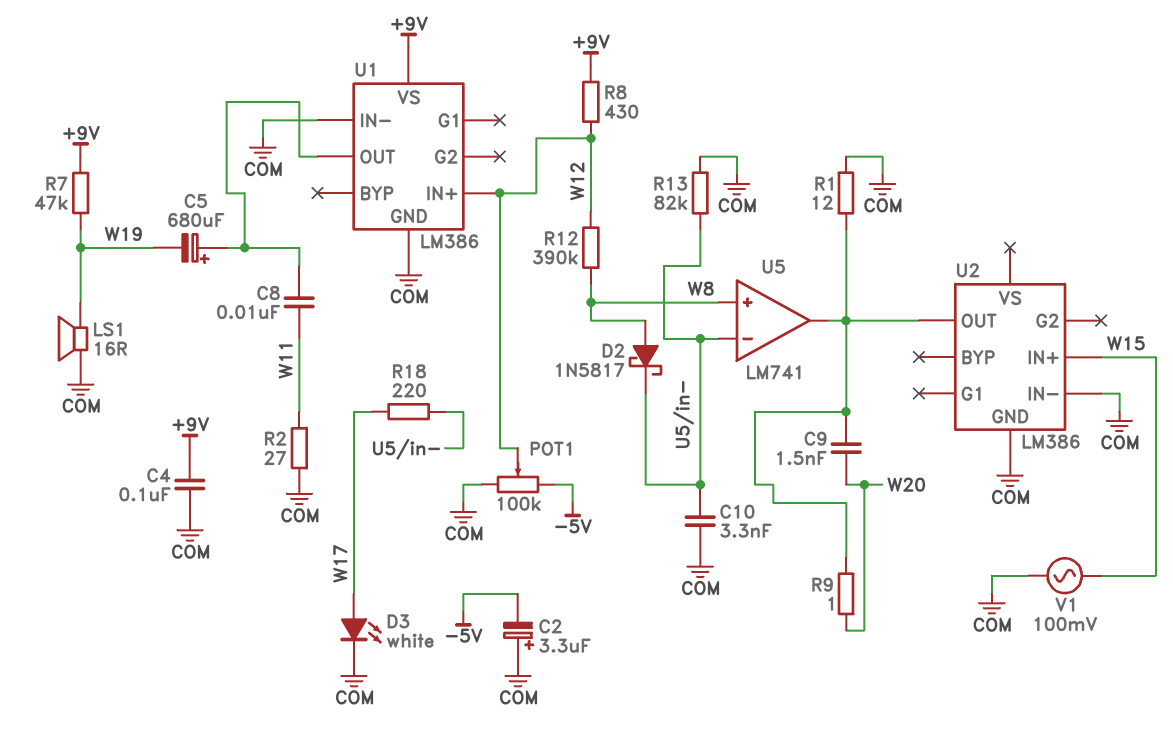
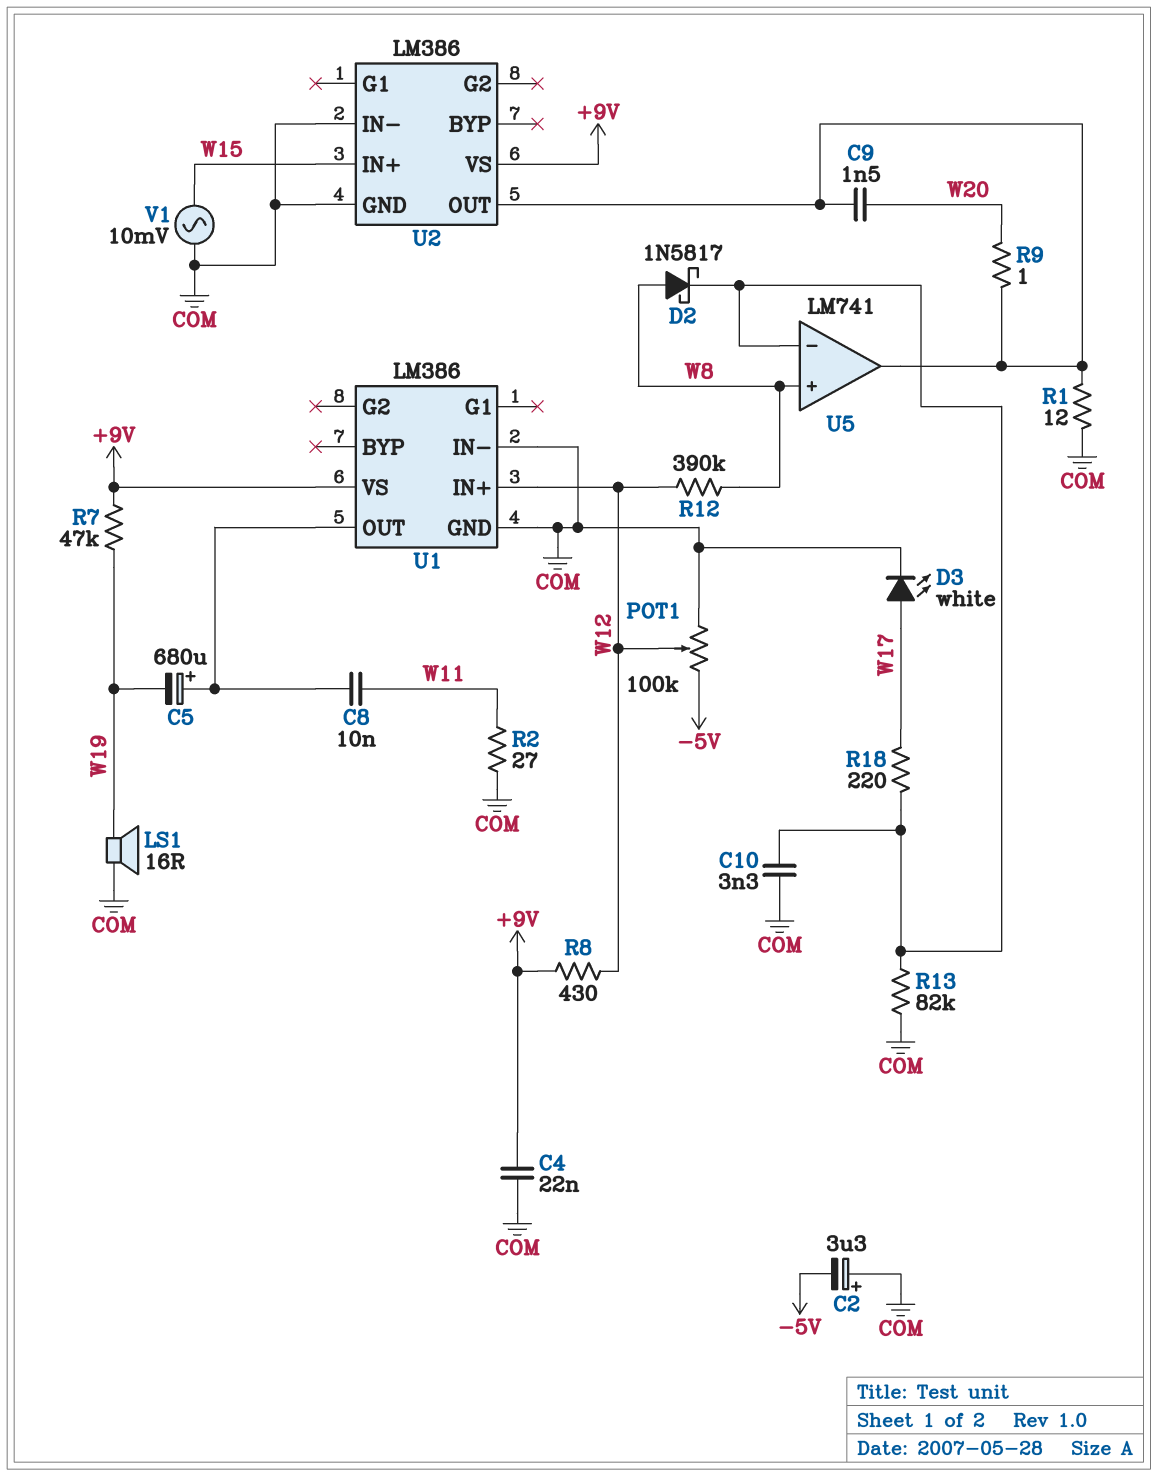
C4: 100nF (+9V, COM) -> 22nF (+9V, COM)
U2 pin VS: none -> +9V
V1: AC 100mV (COM, W15) -> AC 10mV (COM, W15)

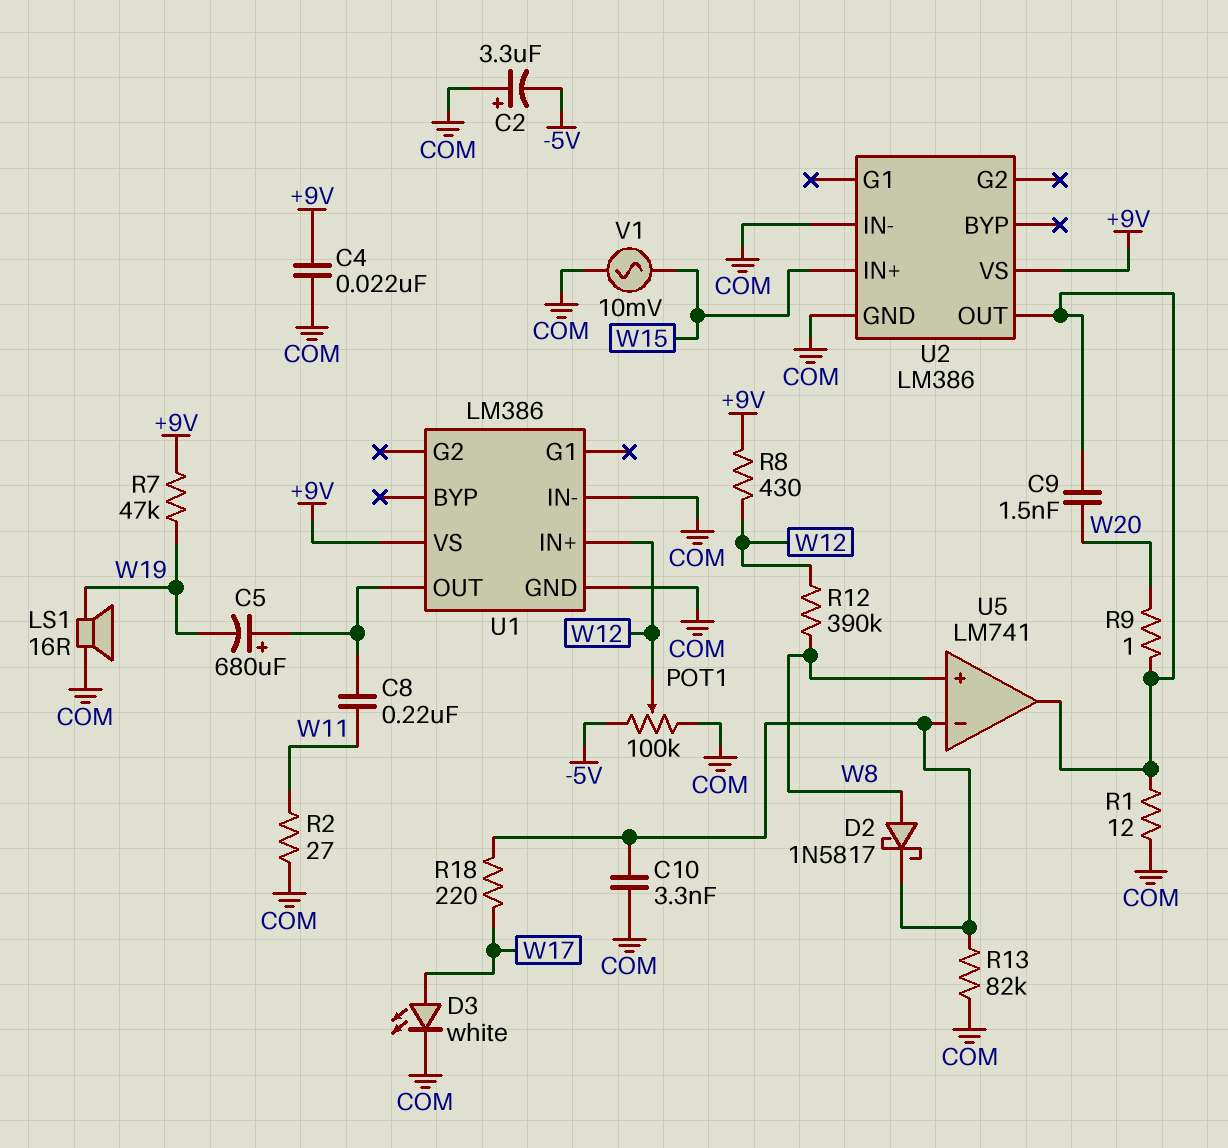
C8: 10nF (U1/OUT, W11) -> 220nF (U1/OUT, W11)

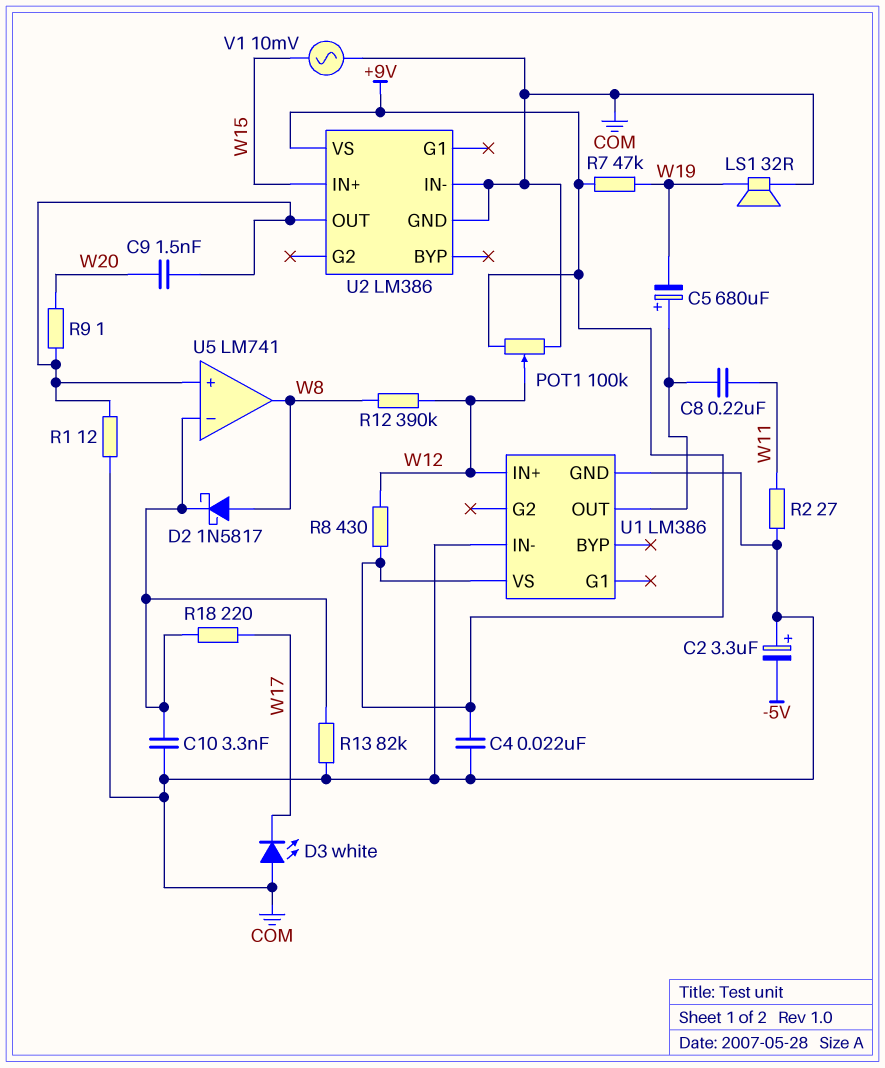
D3: LED white (A W17, K COM) -> LED white (A COM, K W17)
LS1: speaker 16R (COM, W19) -> speaker 32R (COM, W19)
POT1: 100k (-5V, COM, wiper W12) -> 100k (+9V, COM, wiper W12)
U5 pin in+: W8 -> U2/OUT
U5 pin out: U2/OUT -> W8

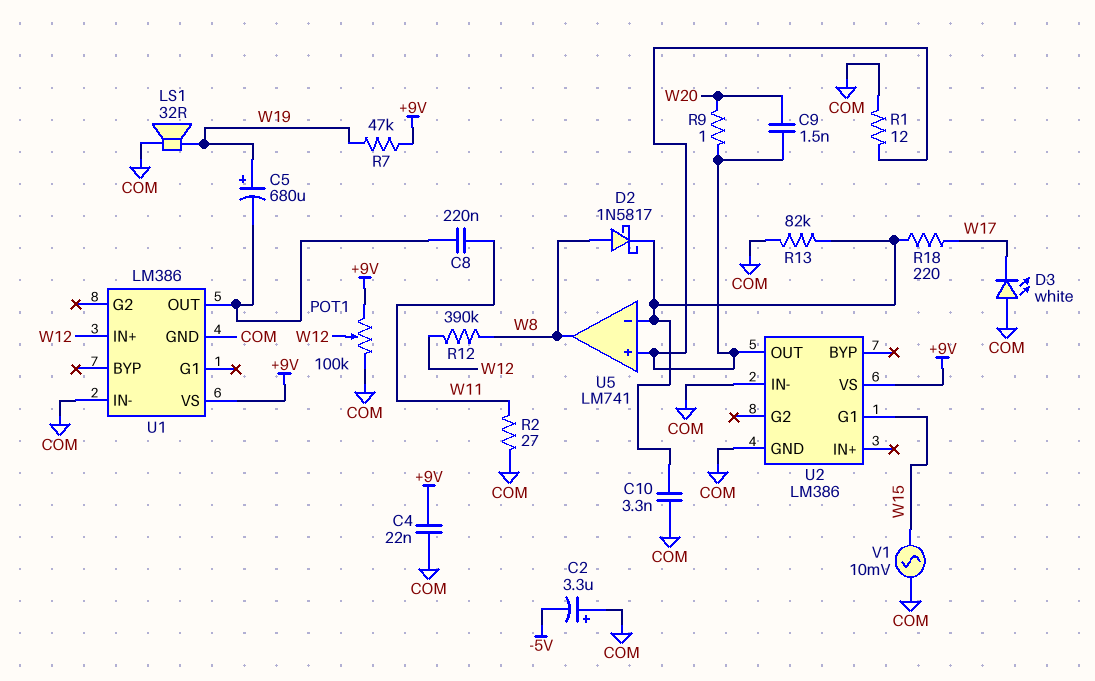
C5: 680uF (plus U1/OUT, minus W19) -> 680uF (plus W19, minus U1/OUT)
R8: 430 (+9V, W12) -> none
U2 pin G1: none -> W15
U2 pin IN+: W15 -> none

